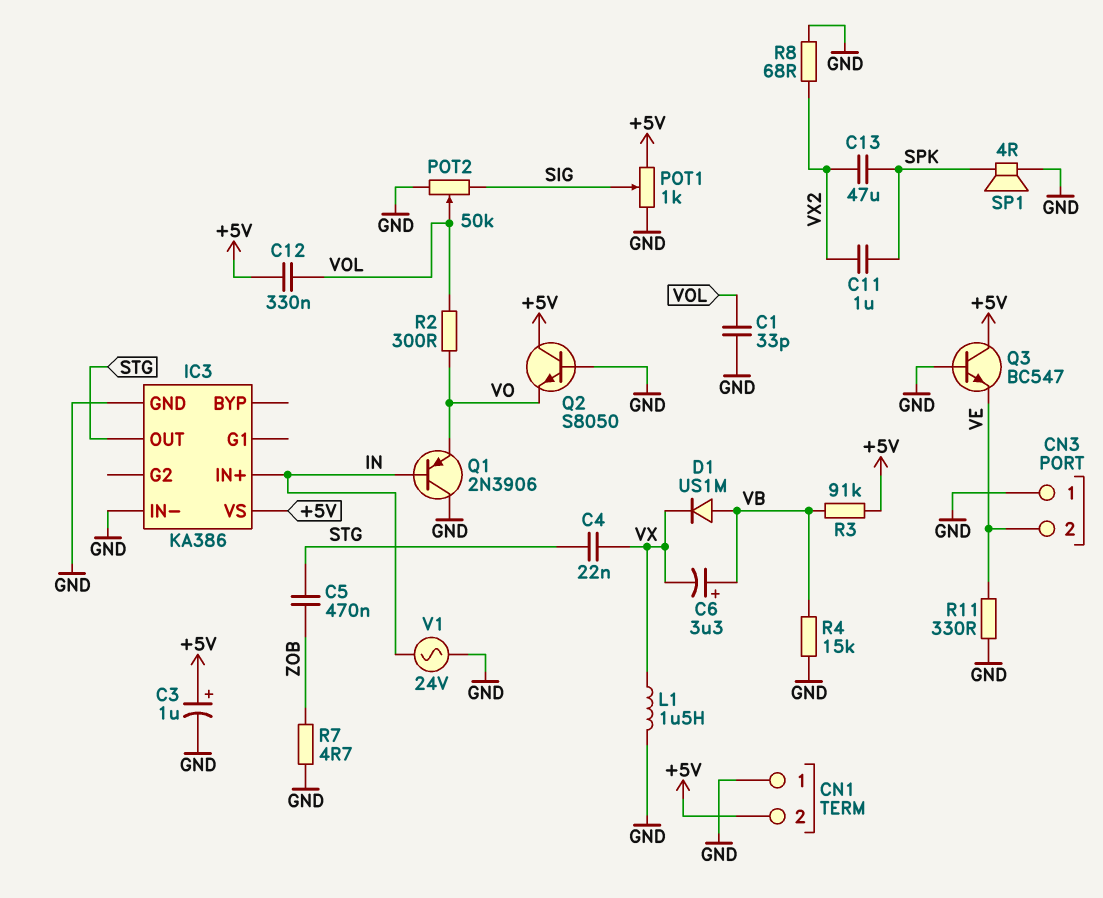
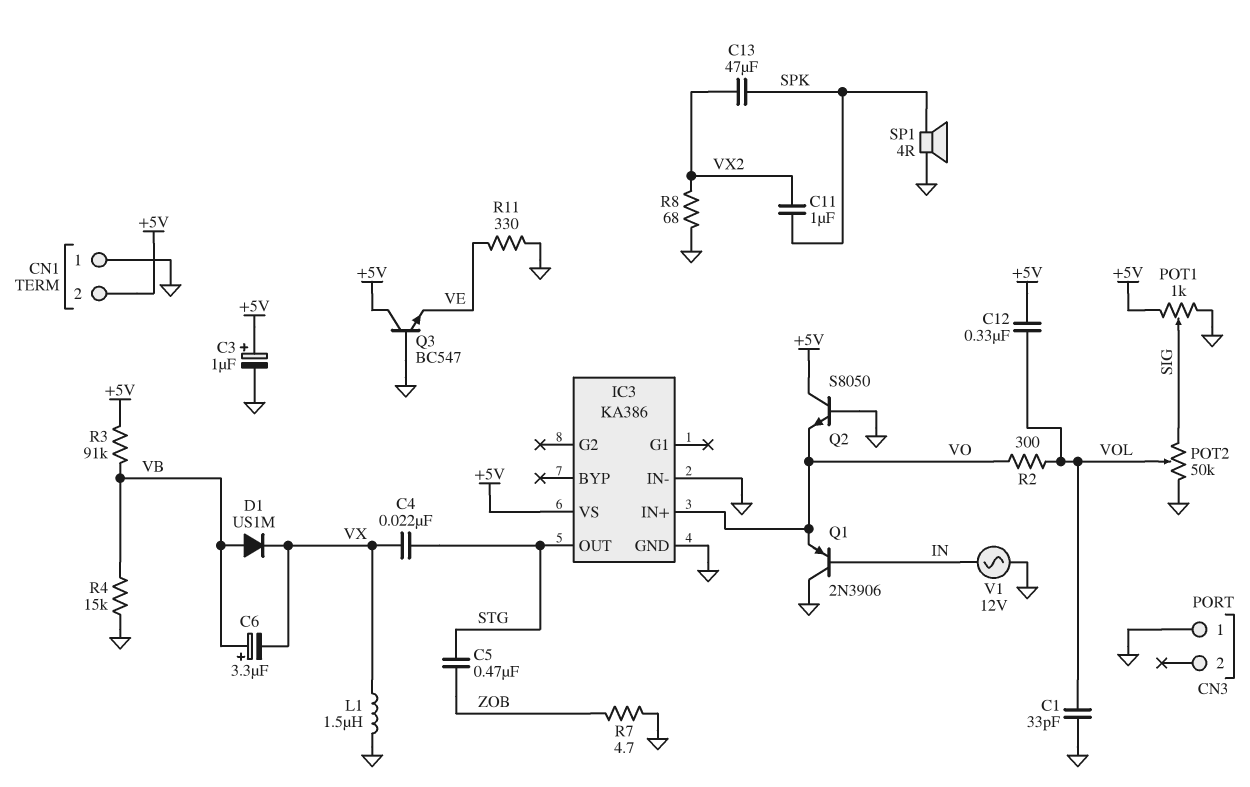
CN3 pin 2: VE -> none
IC3 pin IN+: IN -> VO
V1: AC 24V (GND, IN) -> AC 12V (GND, IN)

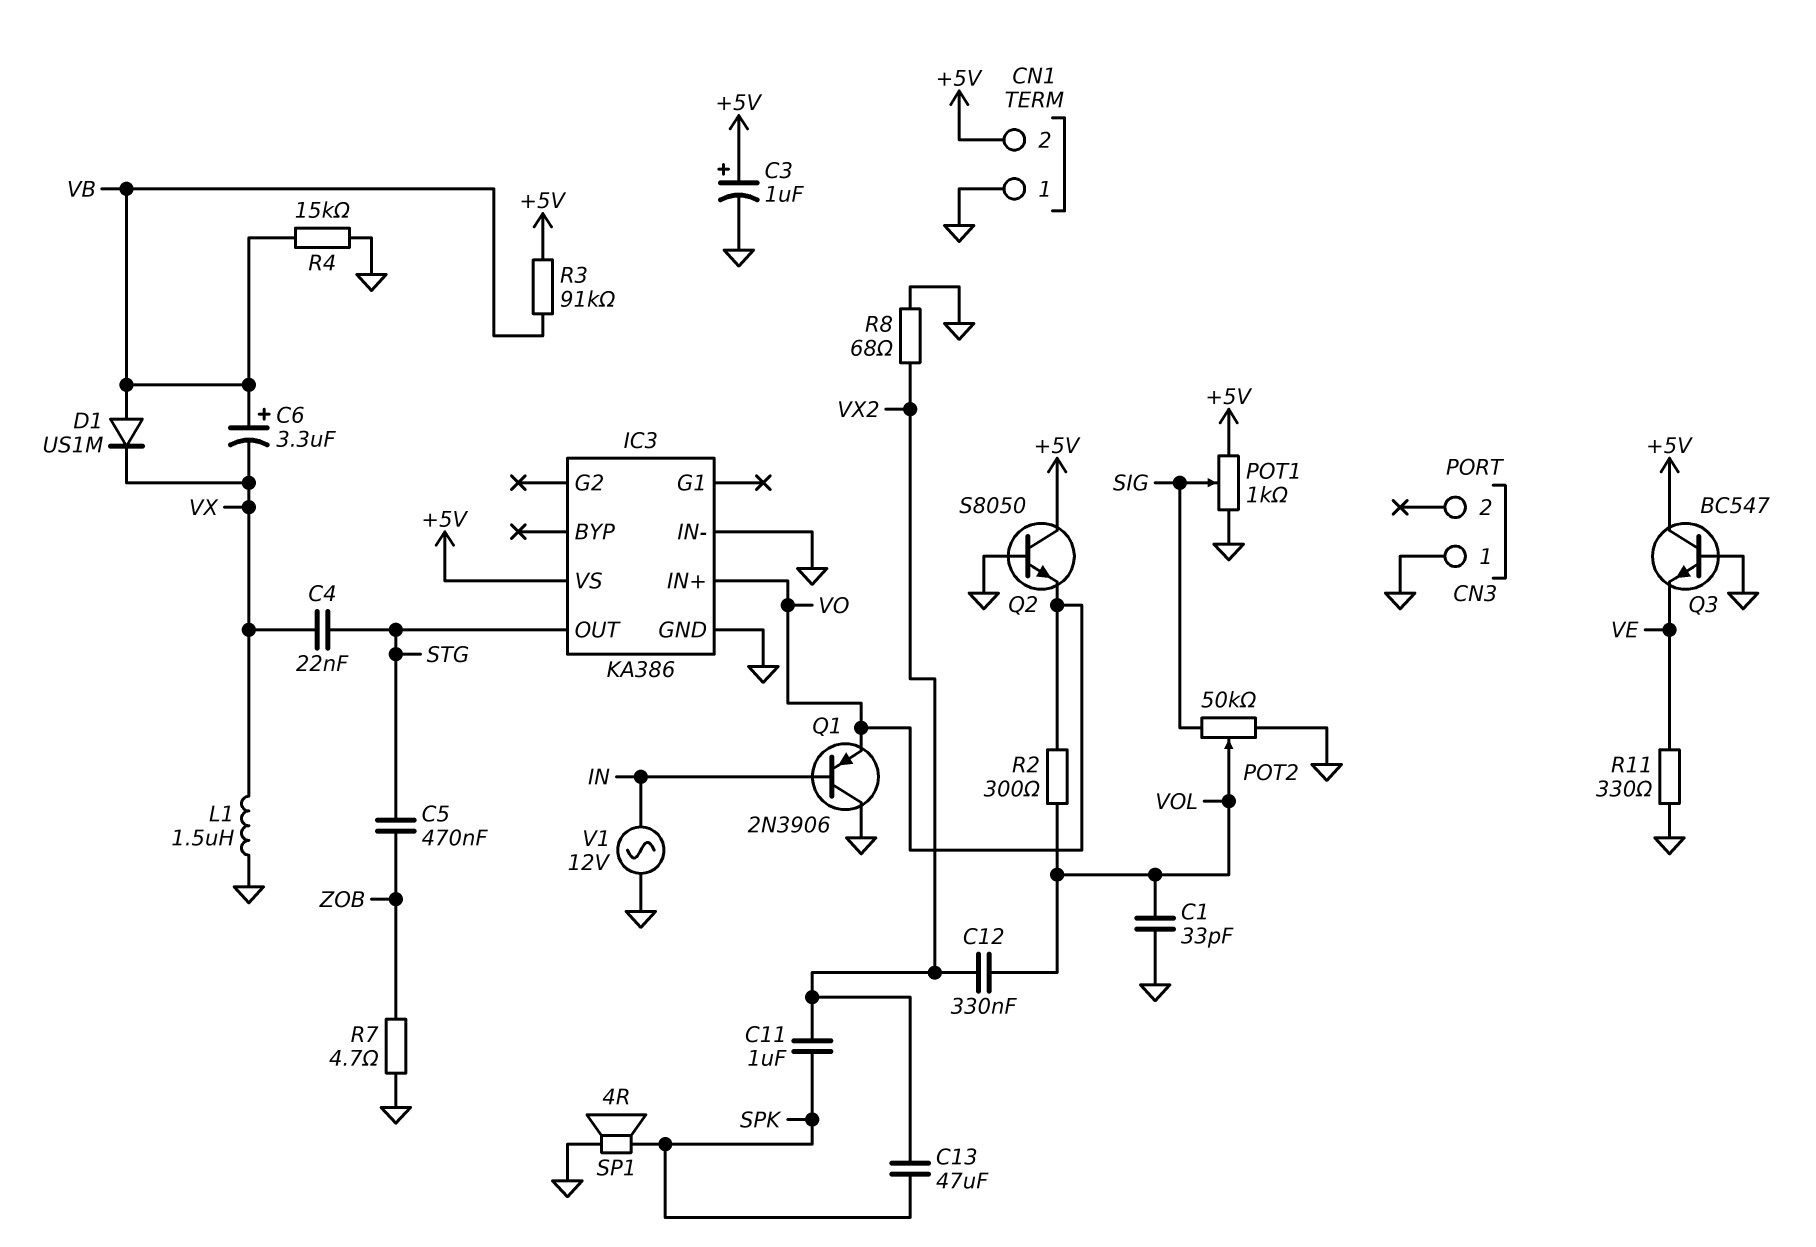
C12: 330nF (+5V, VOL) -> 330nF (VOL, VX2)

